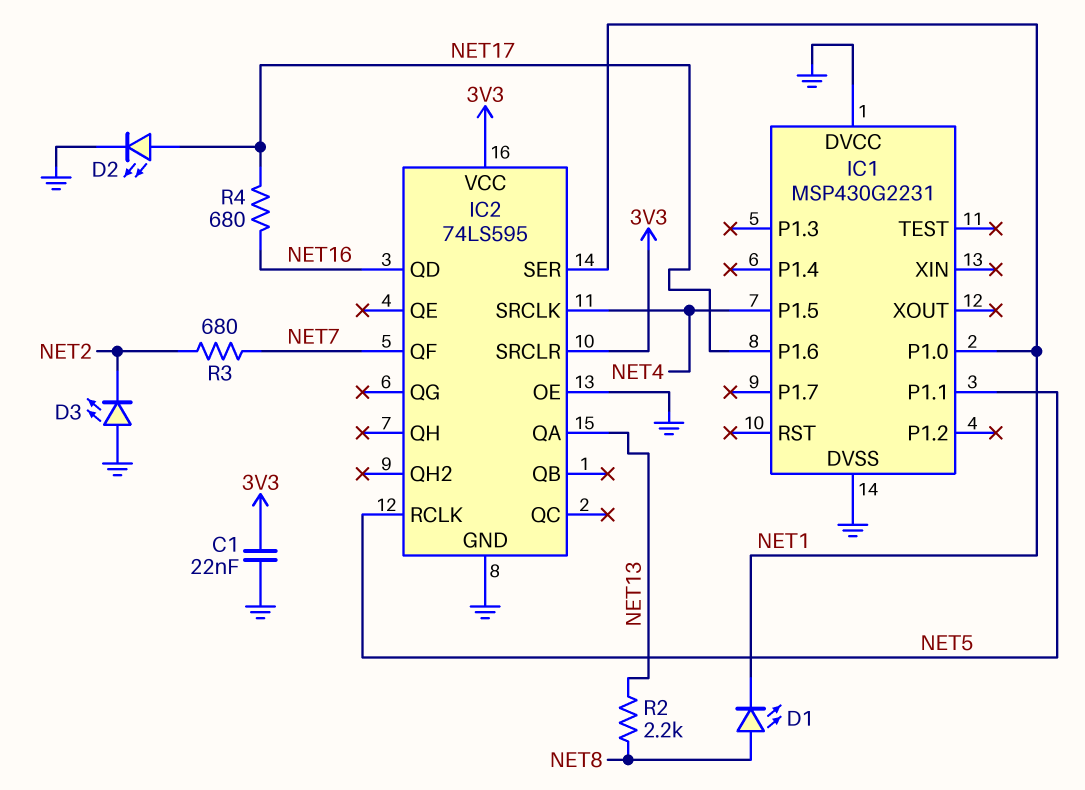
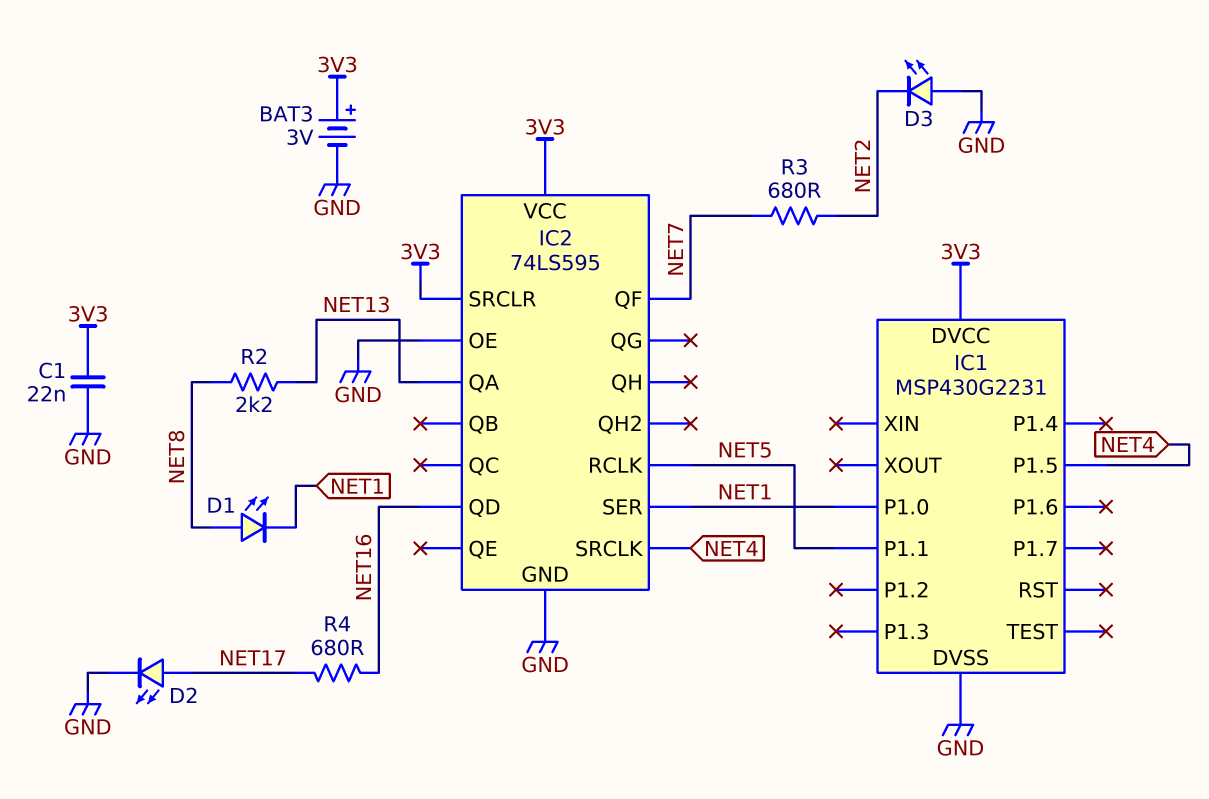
BAT3: none -> 3V (plus 3V3, minus GND)
IC1 pin DVCC: GND -> 3V3
IC1 pin P1.6: NET17 -> none

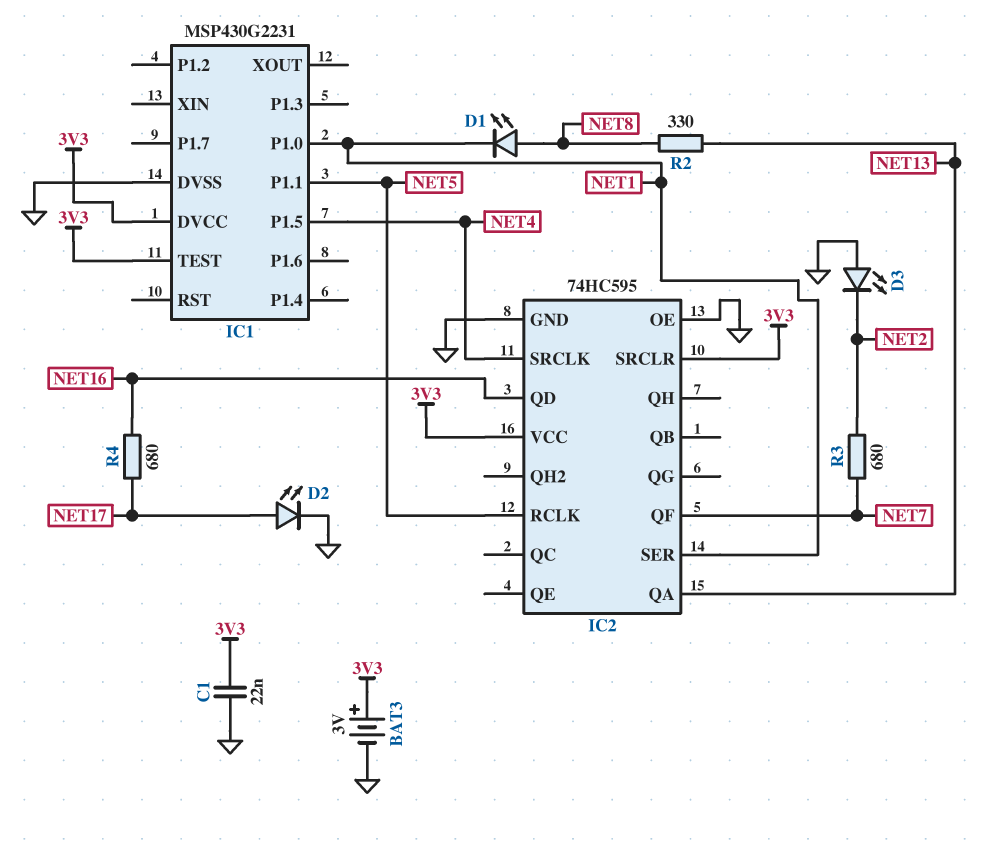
IC1 pin TEST: none -> 3V3
IC2: 74LS595 -> 74HC595
R2: 2.2k (NET8, NET13) -> 330 (NET8, NET13)

